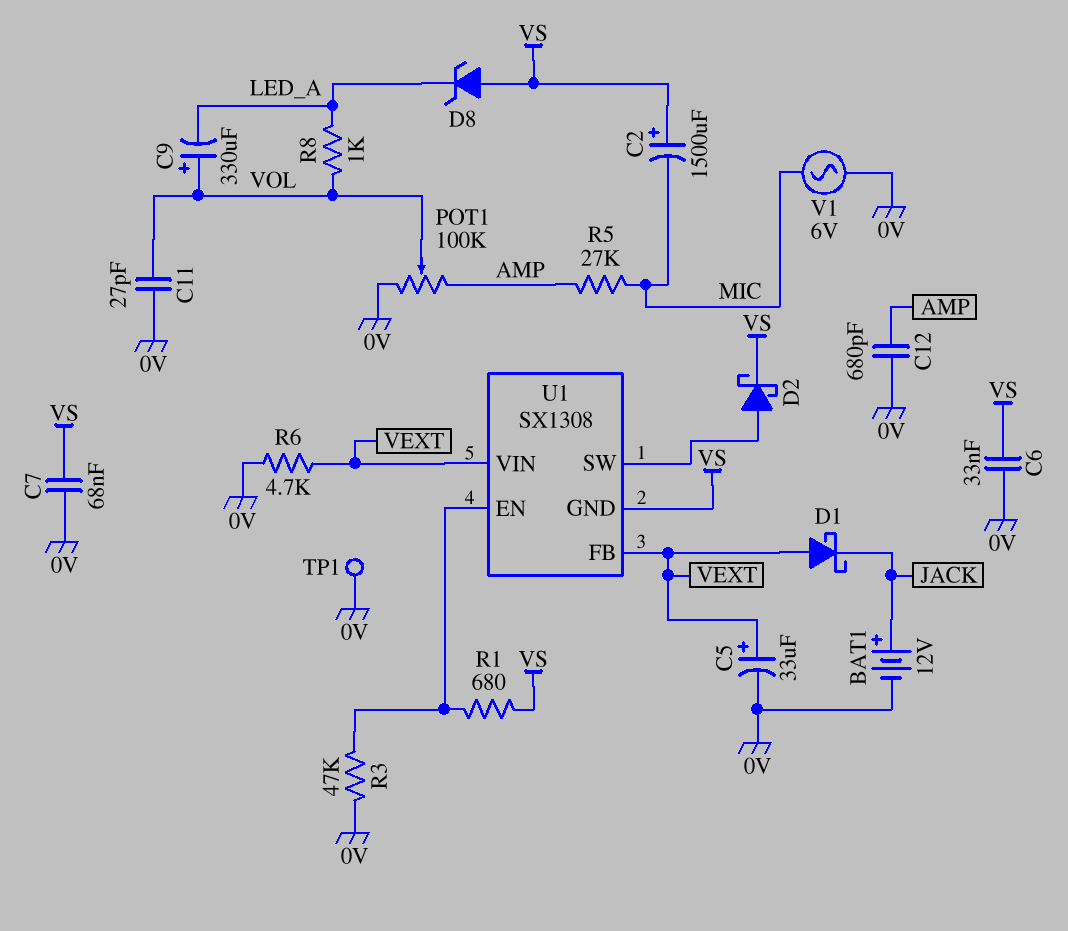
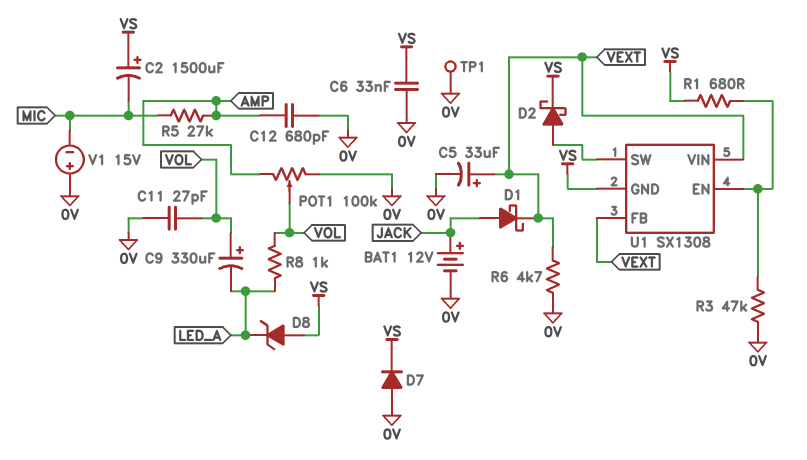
C7: 68nF (0V, VS) -> none
D1: schottky (A VEXT, K JACK) -> schottky (A JACK, K VEXT)
D7: none -> diode (A 0V, K VS)
V1: AC 6V (0V, MIC) -> 15V (plus 0V, minus MIC)

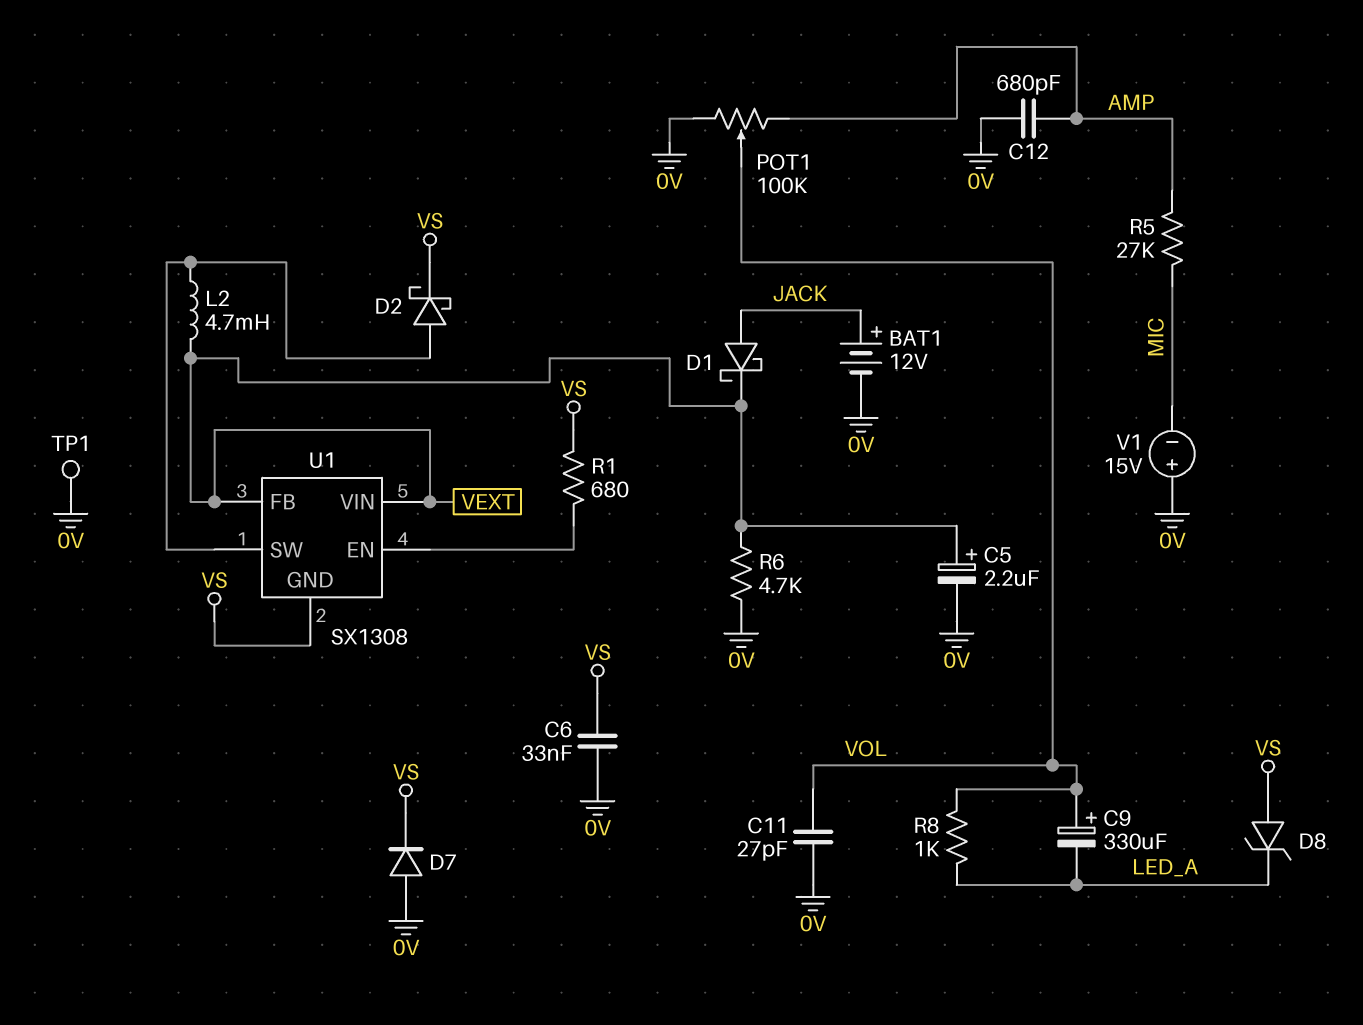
C2: 1500uF (plus VS, minus MIC) -> none
C5: 33uF (plus VEXT, minus 0V) -> 2.2uF (plus VEXT, minus 0V)
L2: none -> 4.7mH (U1/SW, VEXT)
R3: 47k (0V, U1/EN) -> none

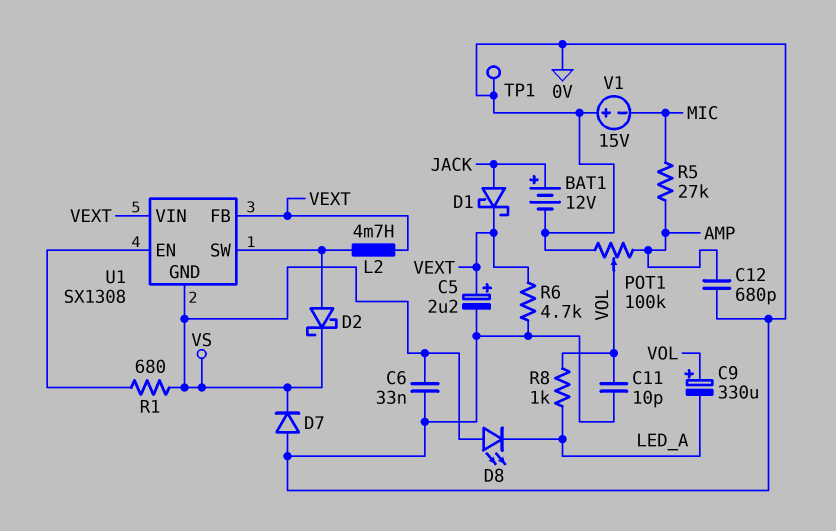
C11: 27pF (0V, VOL) -> 10pF (0V, VOL)
D8: zener (A VS, K LED_A) -> LED (A VS, K LED_A)

